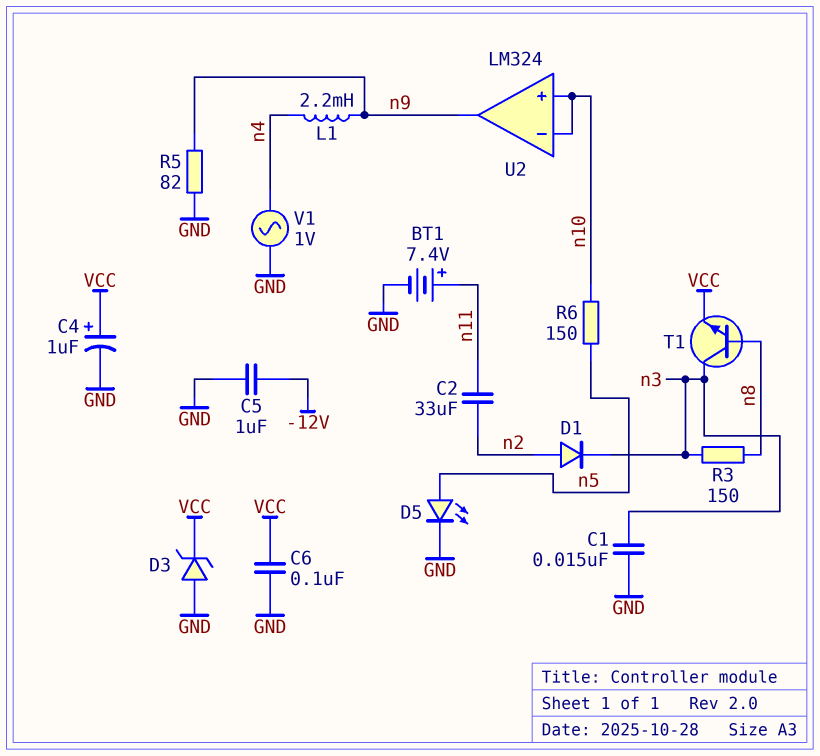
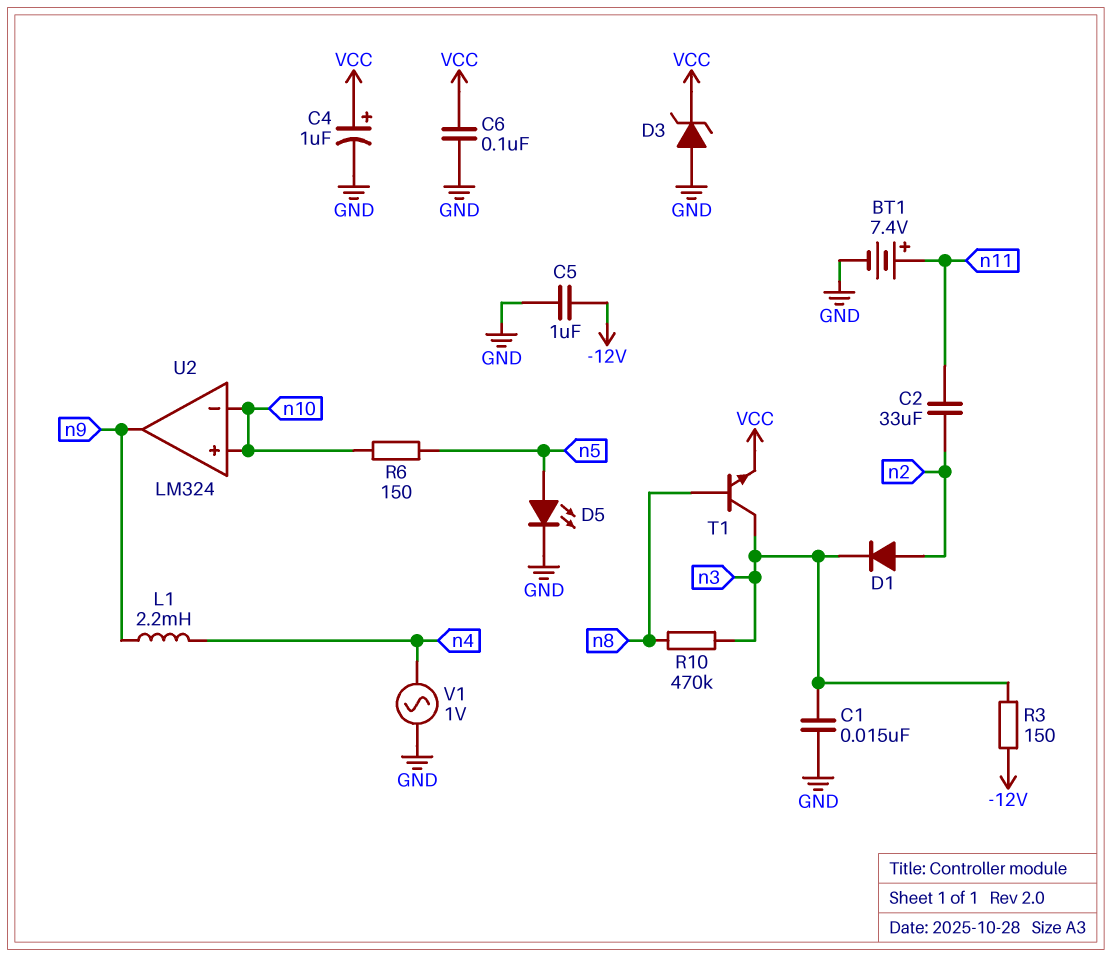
R3: 150 (n3, n8) -> 150 (-12V, n3)
R5: 82 (GND, n9) -> none
R10: none -> 470k (n3, n8)

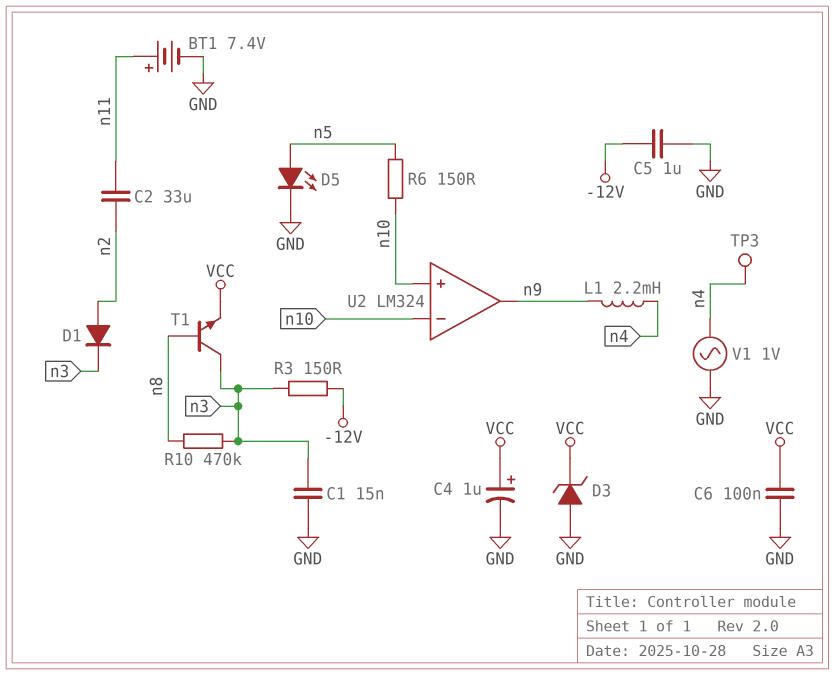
TP3: none -> test point (n4)

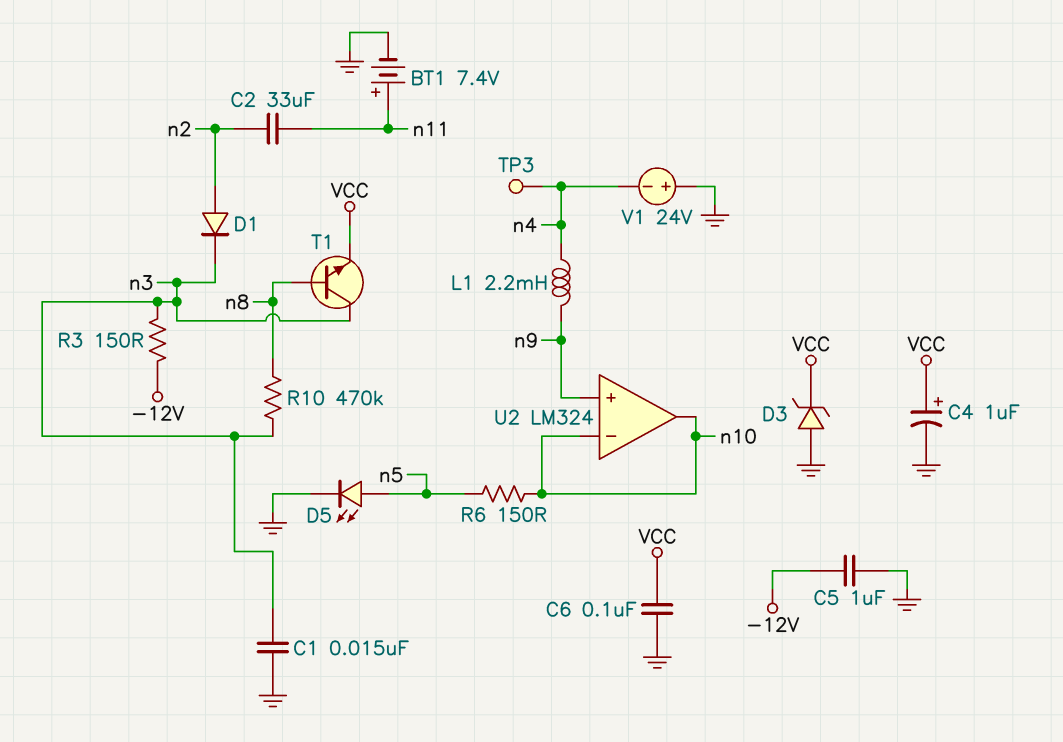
U2 pin in+: n10 -> n9
U2 pin out: n9 -> n10
V1: AC 1V (GND, n4) -> 24V (plus GND, minus n4)

